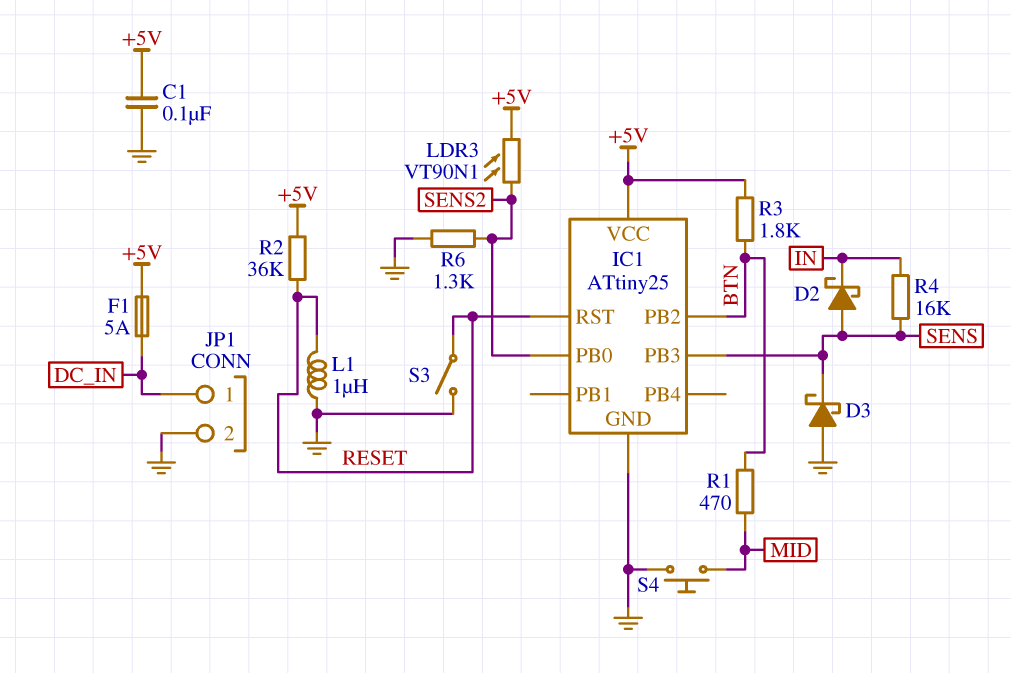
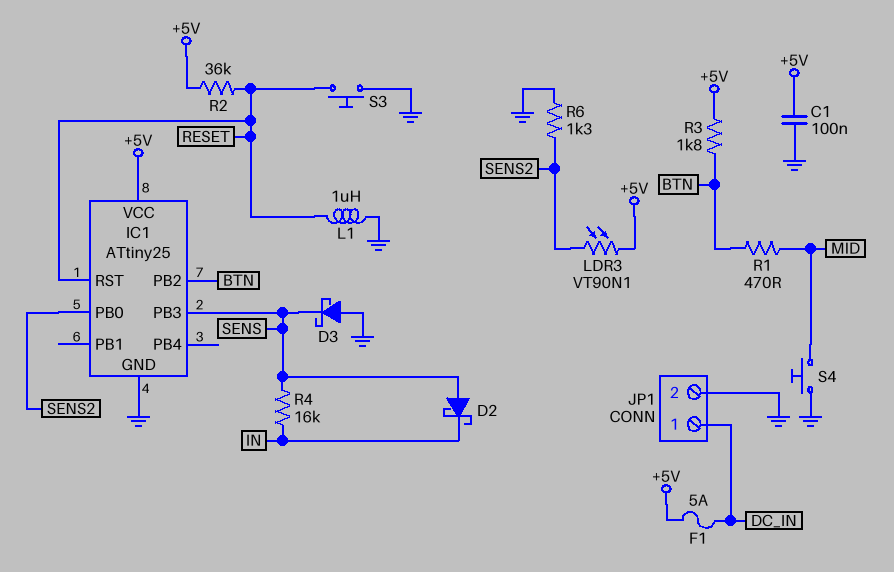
S3: switch (GND, RESET) -> button (GND, RESET)

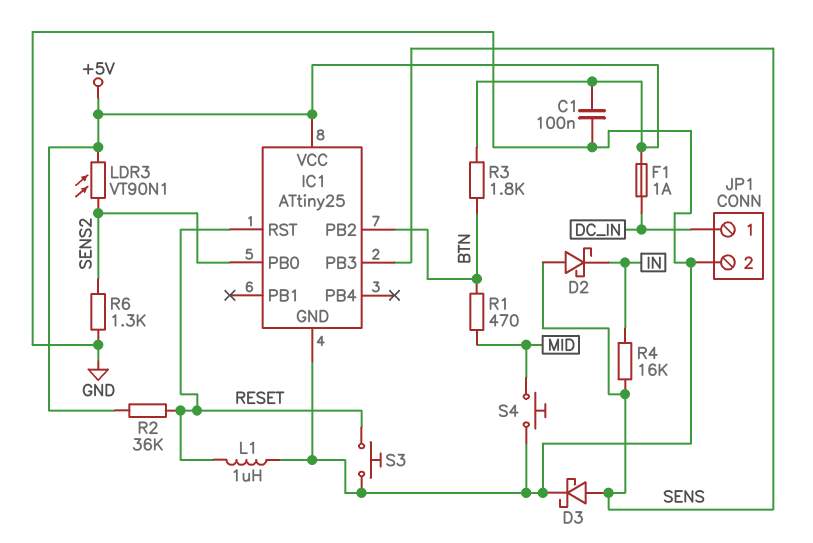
D3: schottky (A GND, K SENS) -> schottky (A SENS, K GND)
F1: 5A (+5V, DC_IN) -> 1A (+5V, DC_IN)

